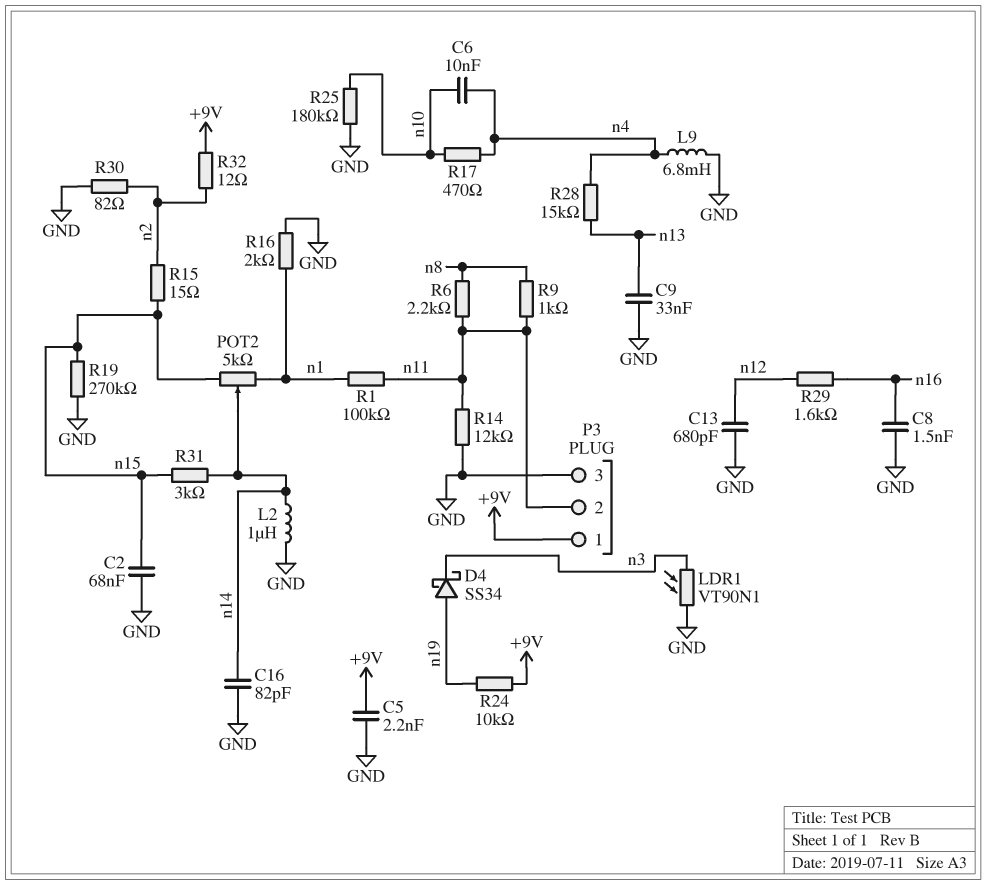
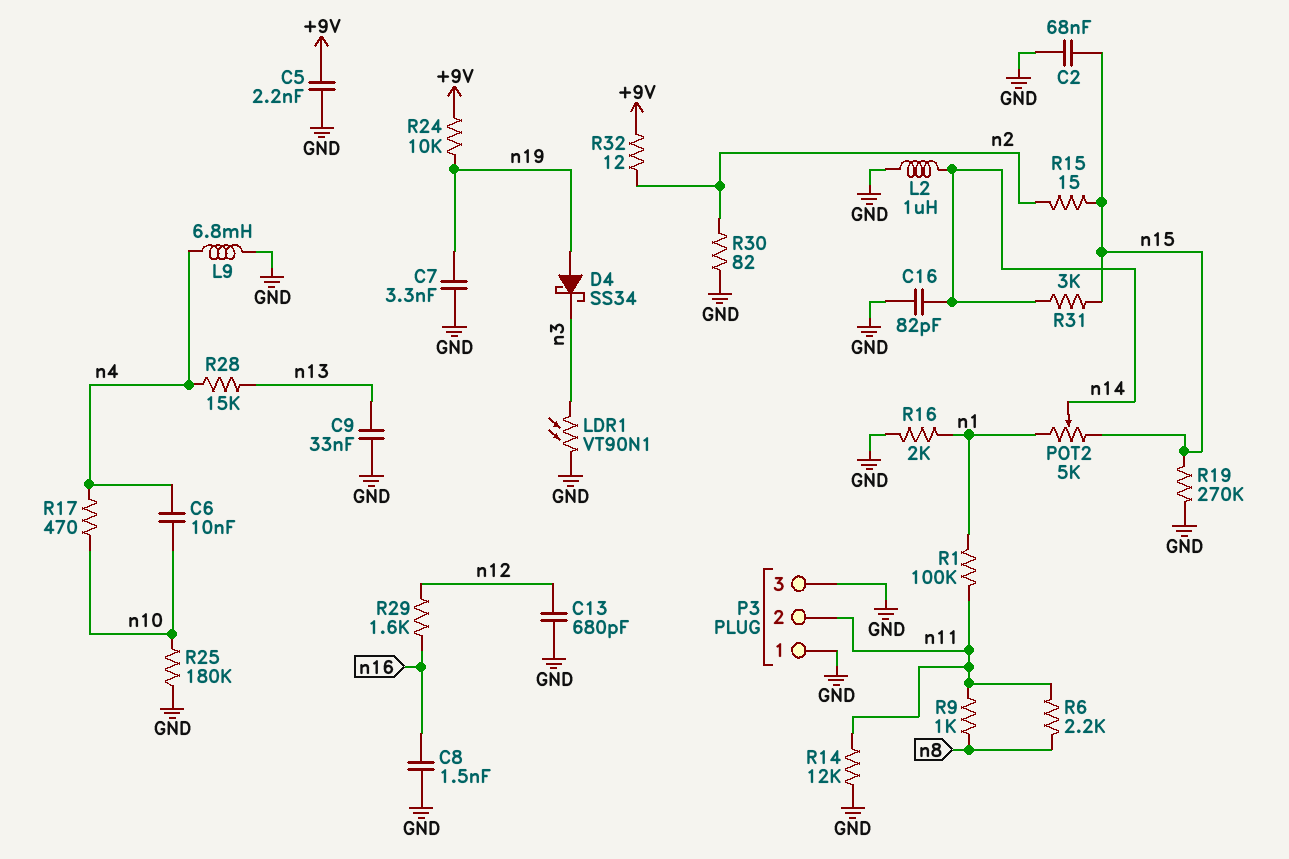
C7: none -> 3.3nF (GND, n19)
P3 pin 1: +9V -> GND

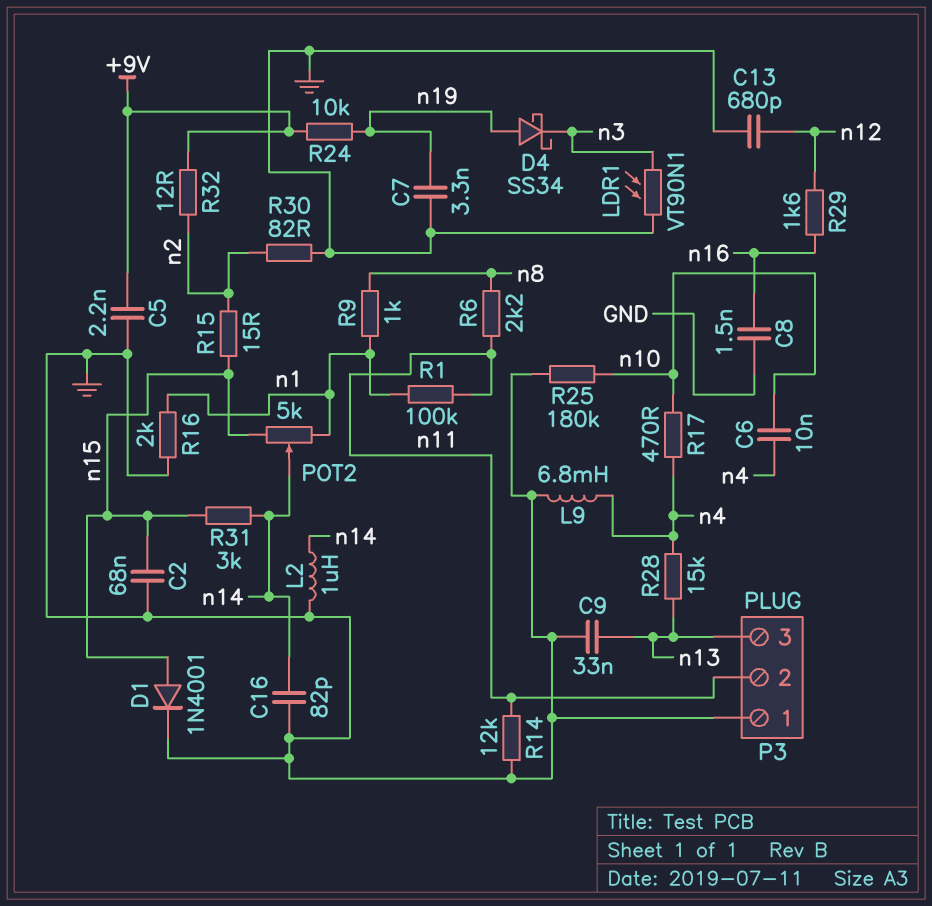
D1: none -> diode 1N4001 (A n15, K GND)
P3 pin 3: GND -> n13
R9: 1k (n8, n11) -> 1k (n1, n8)
R19: 270k (GND, n15) -> none

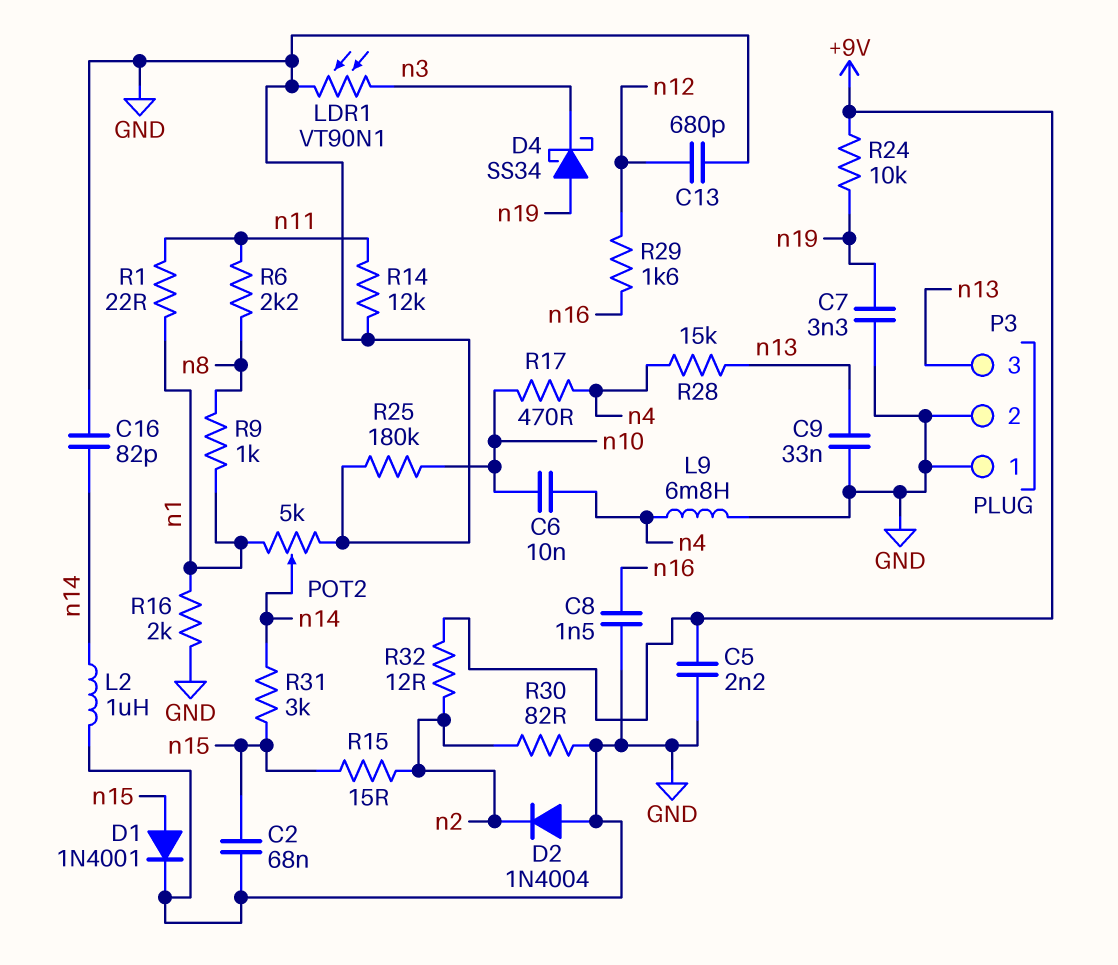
D2: none -> diode 1N4004 (A GND, K n2)
P3 pin 2: n11 -> GND
POT2: 5k (n1, n15, wiper n14) -> 5k (GND, n1, wiper n14)
R1: 100k (n1, n11) -> 22 (n1, n11)

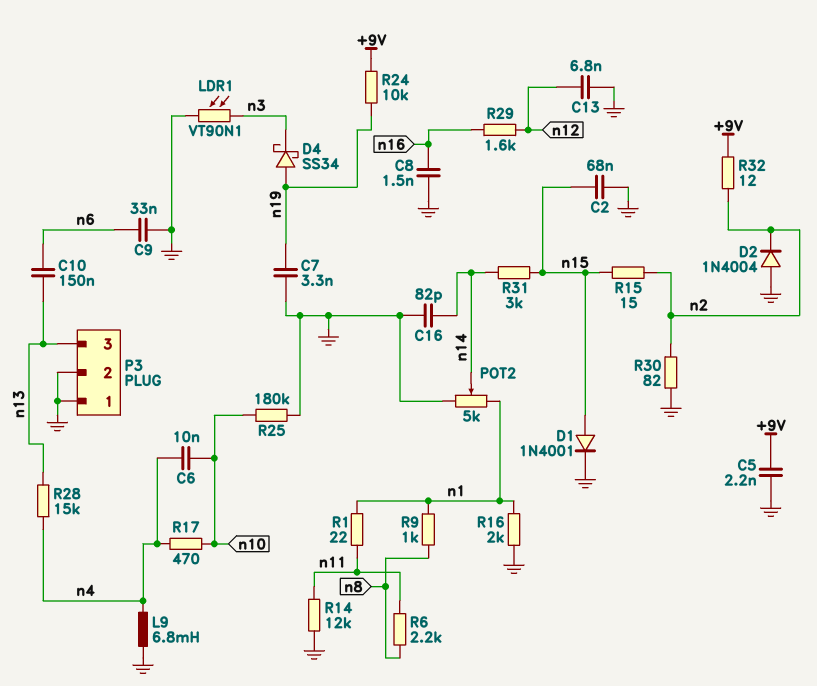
C9: 33nF (GND, n13) -> 33nF (GND, n6)
C10: none -> 150nF (n6, n13)
C13: 680pF (GND, n12) -> 6.8nF (GND, n12)
L2: 1uH (GND, n14) -> none

